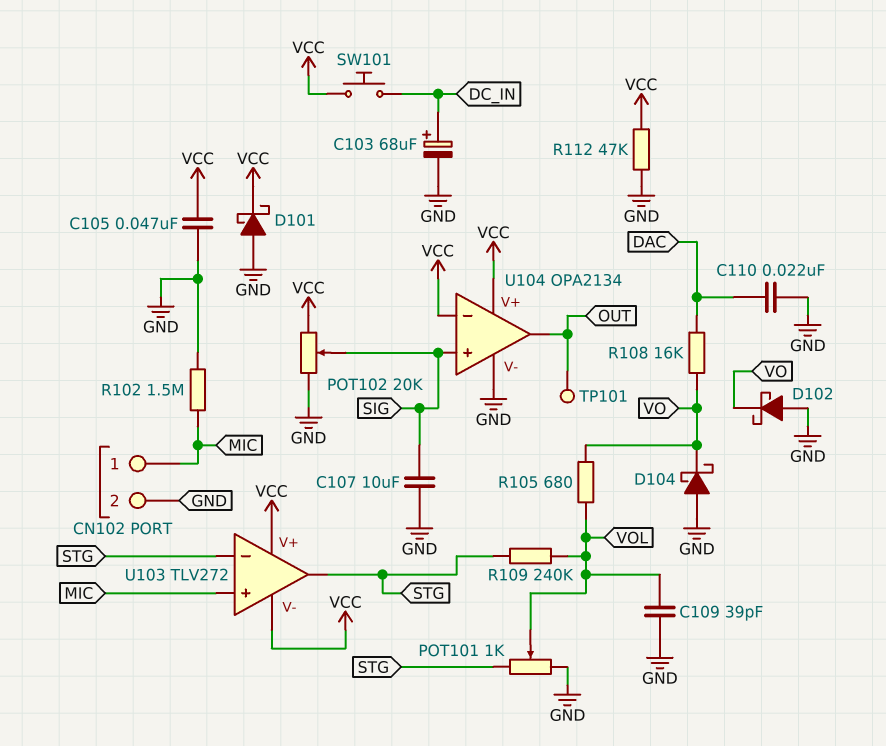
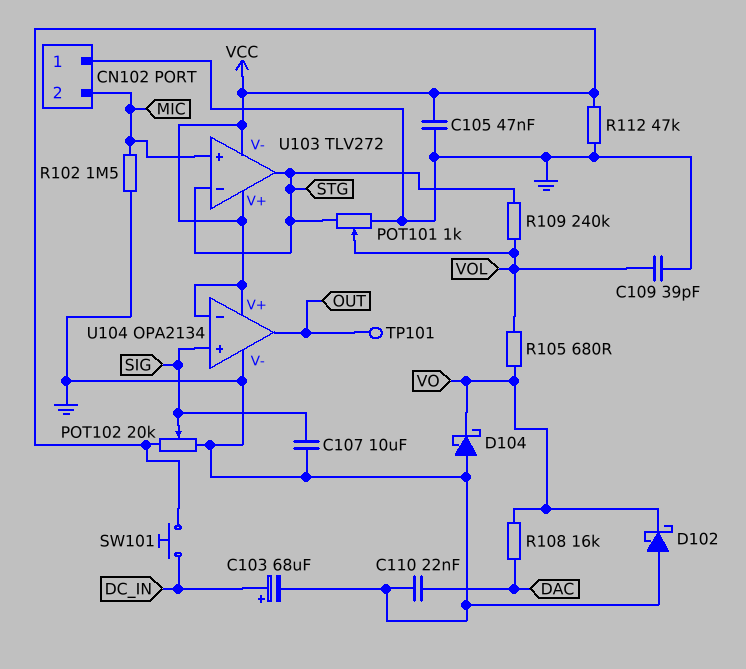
CN102 pin 1: MIC -> GND
CN102 pin 2: GND -> MIC
D101: schottky (A GND, K VCC) -> none

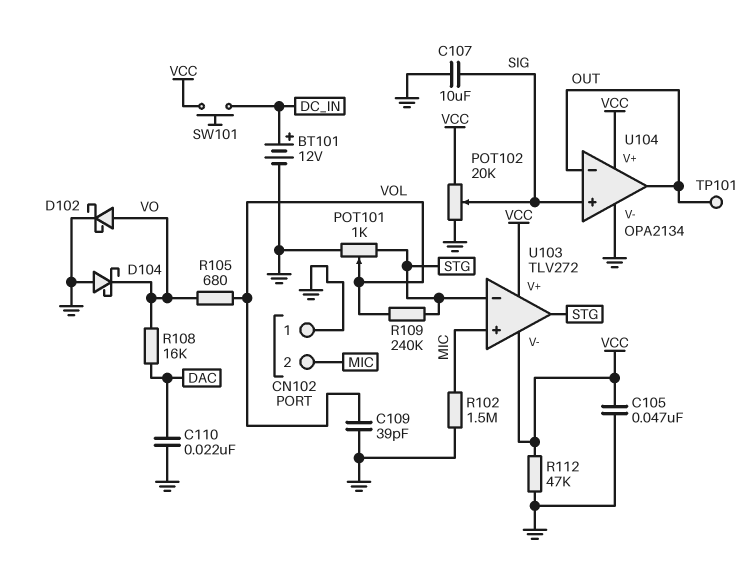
BT101: none -> 12V (plus DC_IN, minus GND)
C103: 68uF (plus DC_IN, minus GND) -> none
D102: schottky (A GND, K VO) -> schottky (A VO, K GND)
U104 pin in-: VCC -> OUT

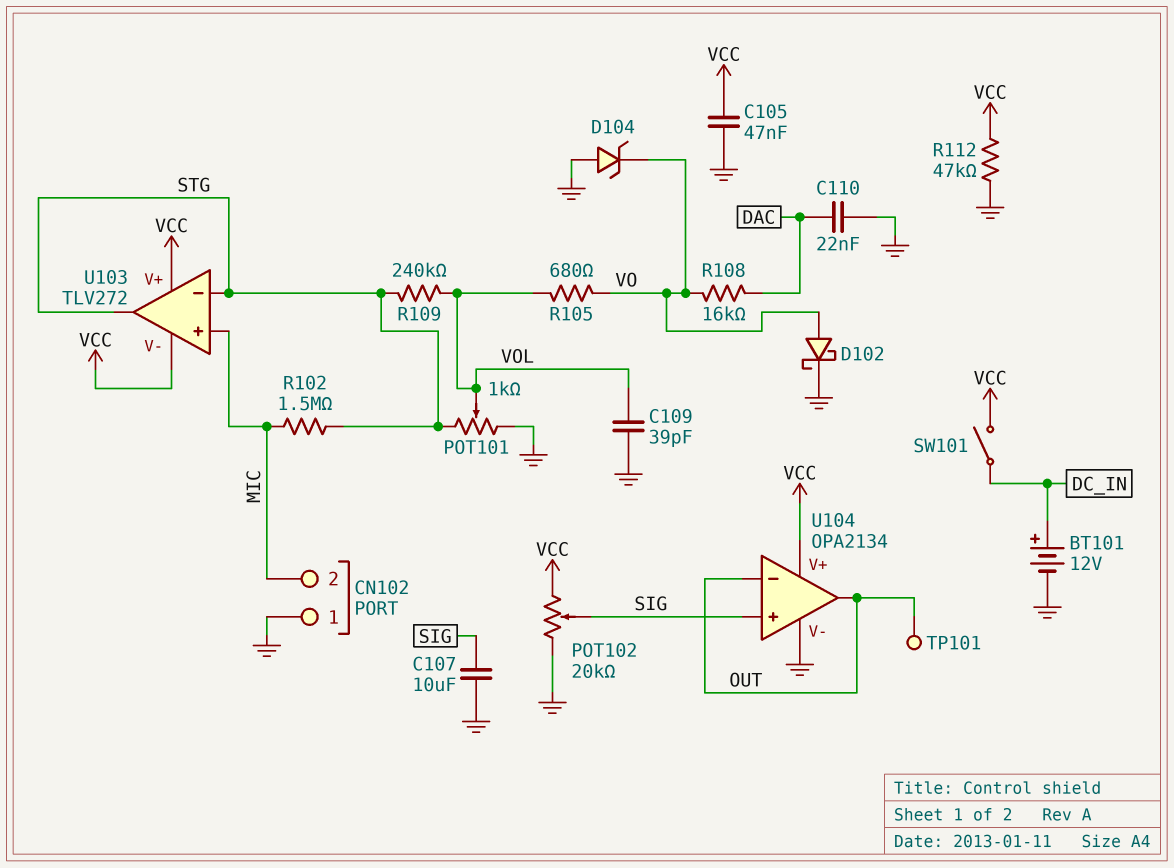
D104: schottky (A GND, K VO) -> zener (A GND, K VO)
R102: 1.5M (GND, MIC) -> 1.5M (MIC, STG)
SW101: button (DC_IN, VCC) -> switch (DC_IN, VCC)

